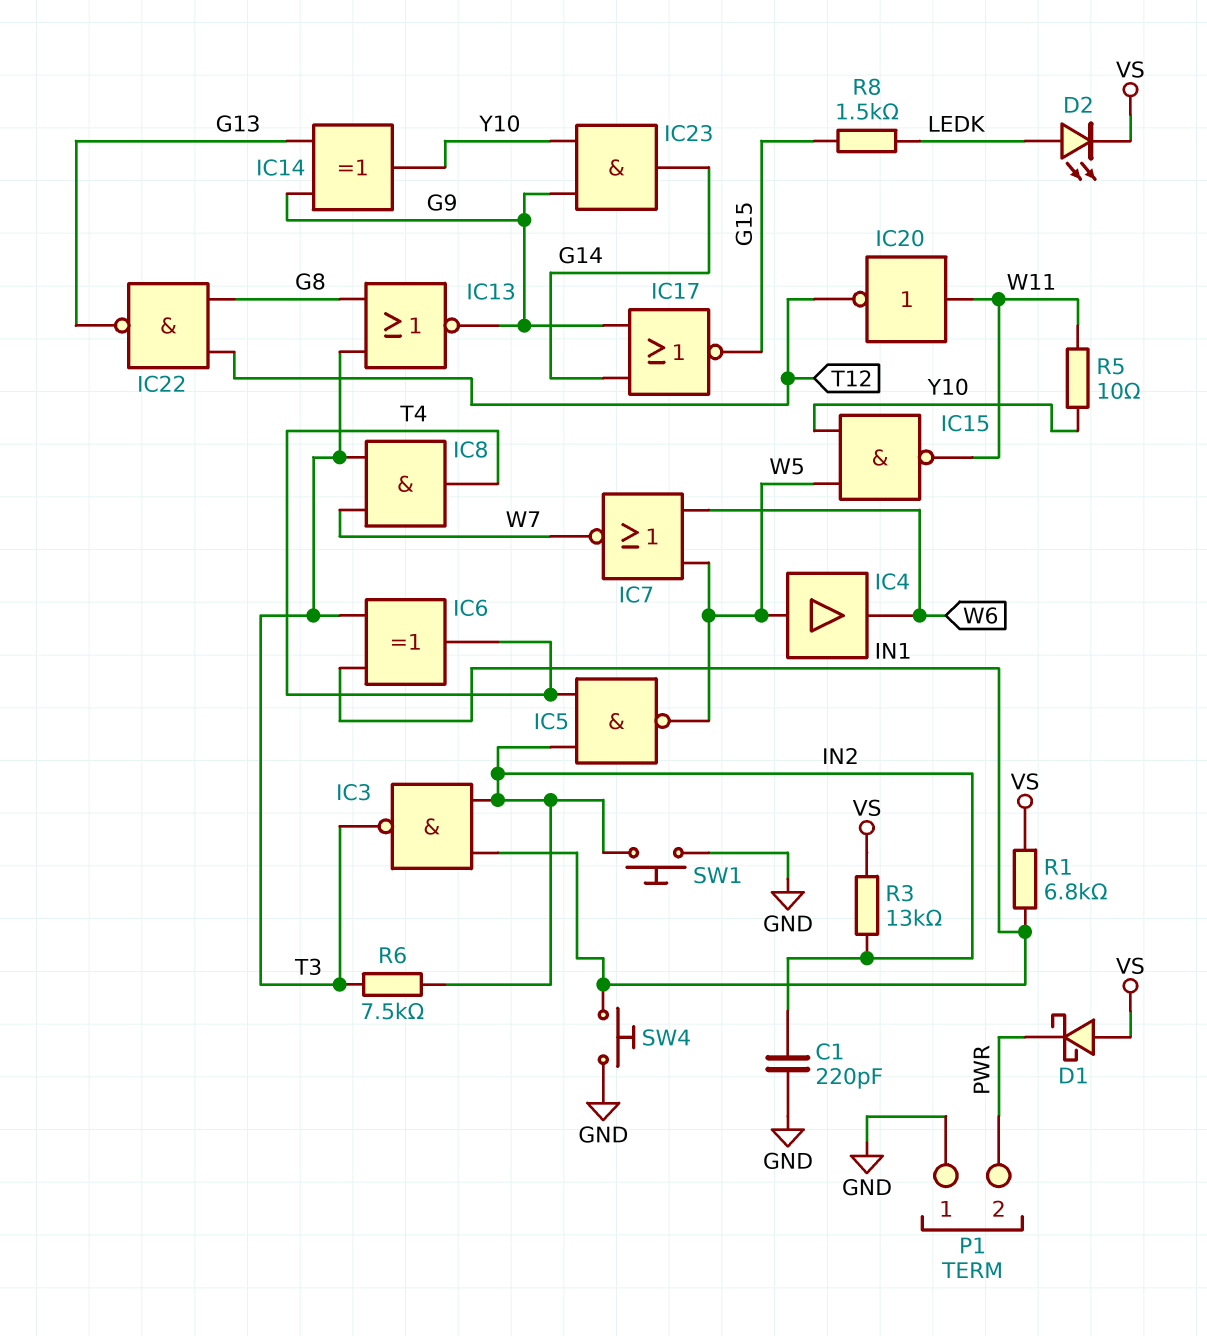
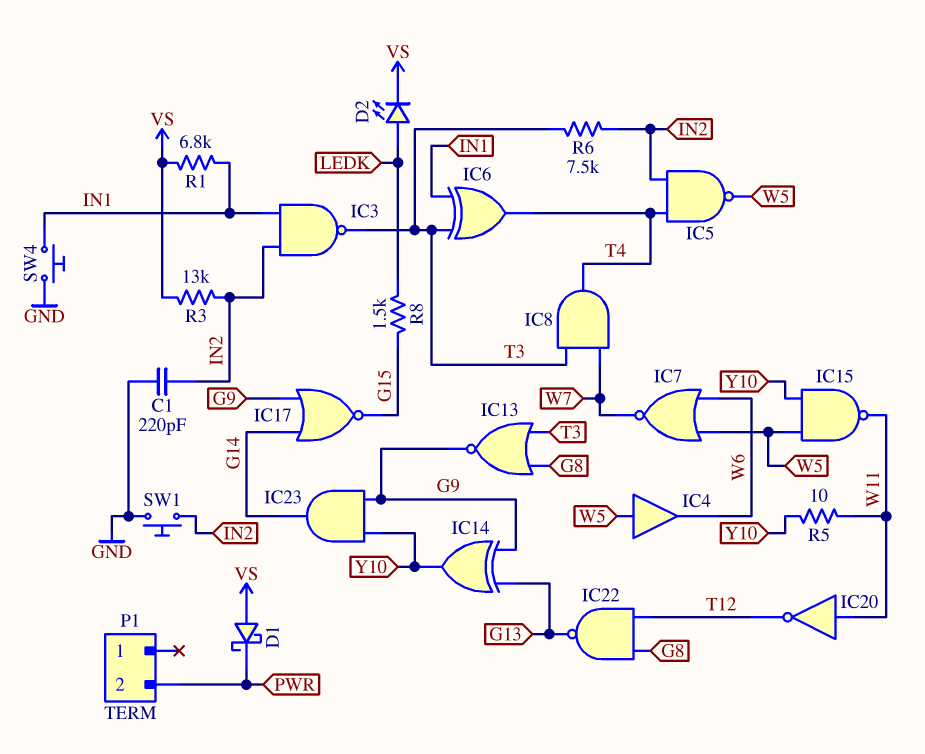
P1 pin 1: GND -> none

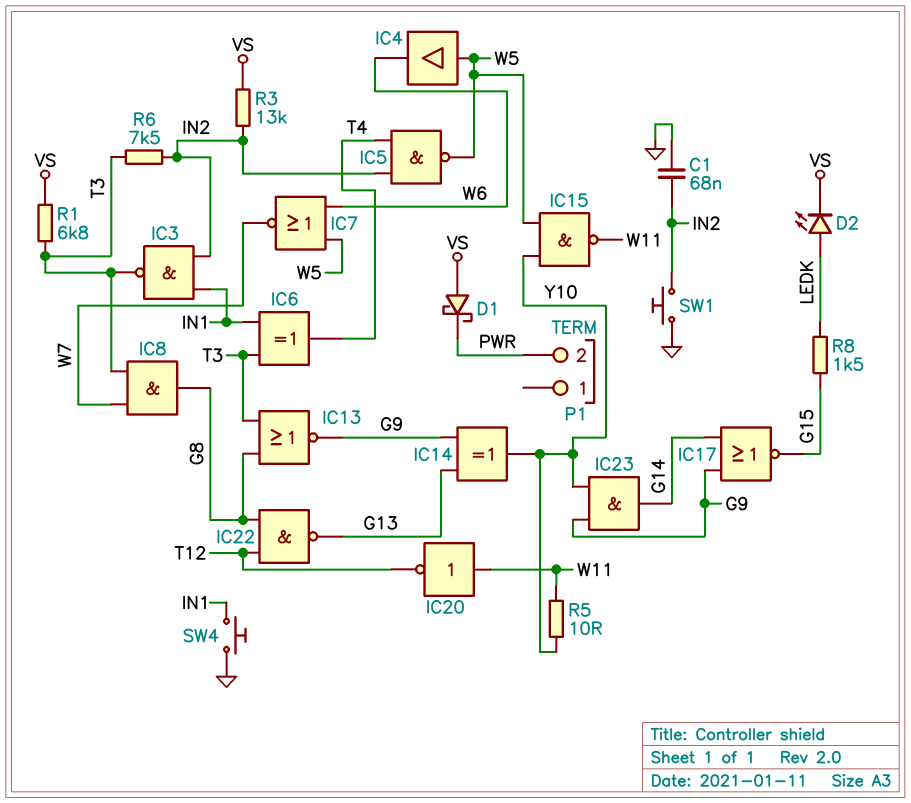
C1: 220pF (GND, IN2) -> 68nF (GND, IN2)
IC8: AND (in T3, in W7, out T4) -> AND (in T3, in W7, out G8)
R1: 6.8k (IN1, VS) -> 6.8k (T3, VS)

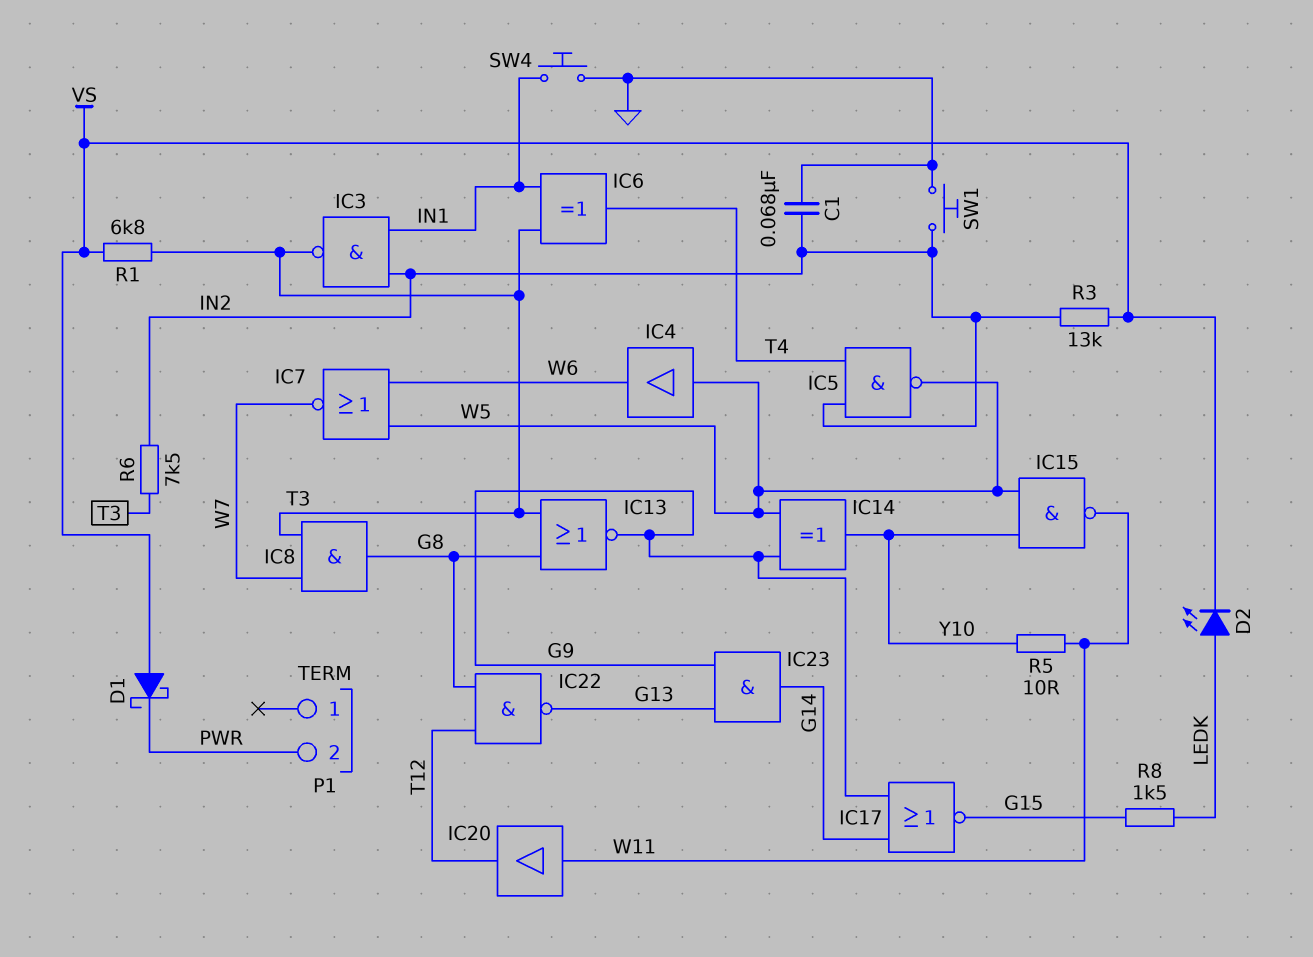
IC14: XOR (in G9, in G13, out Y10) -> XOR (in G9, in W5, out Y10)
IC20: NOT (in W11, out T12) -> buffer (in W11, out T12)
IC23: AND (in G9, in Y10, out G14) -> AND (in G9, in G13, out G14)

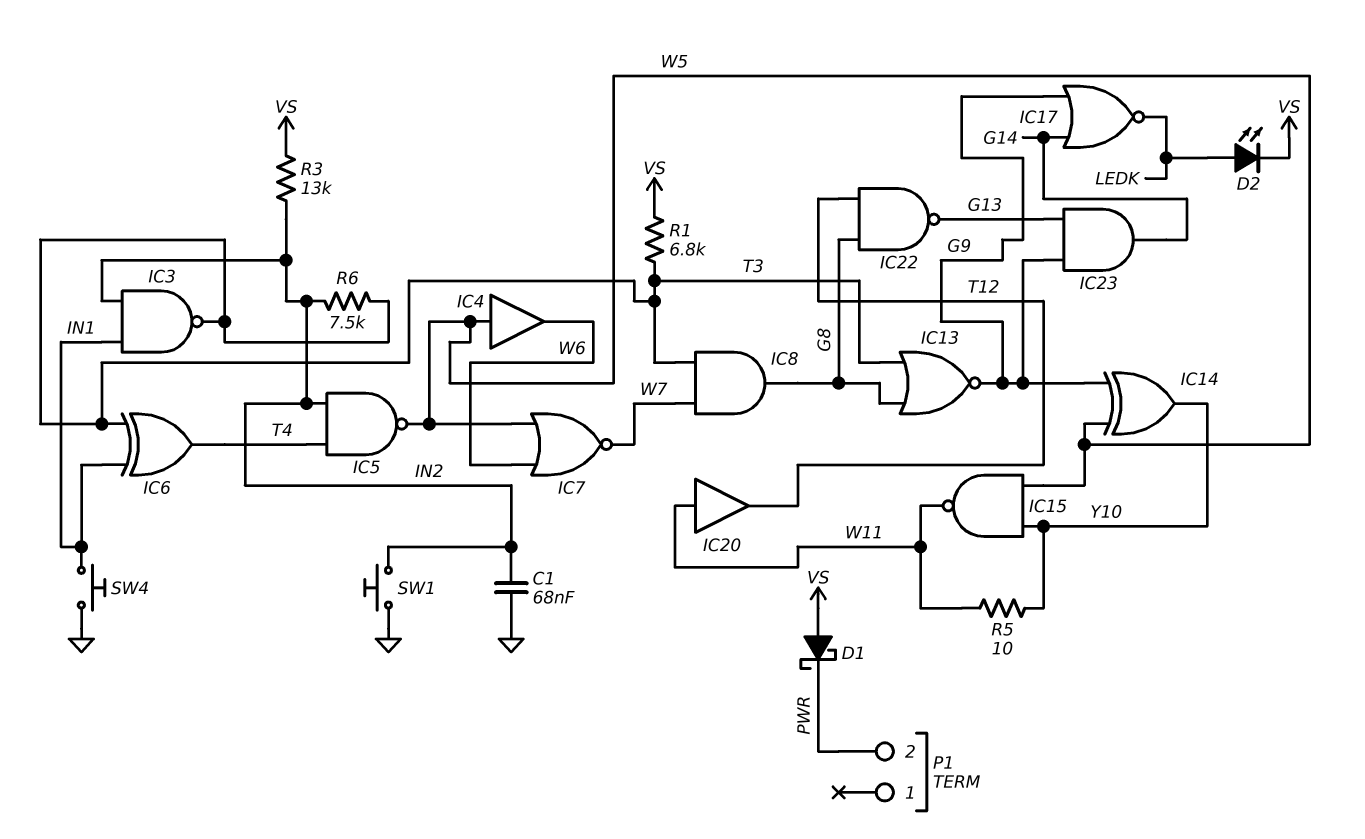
IC17: NOR (in G9, in G14, out G15) -> NOR (in G9, in G14, out LEDK)
R8: 1.5k (G15, LEDK) -> none

